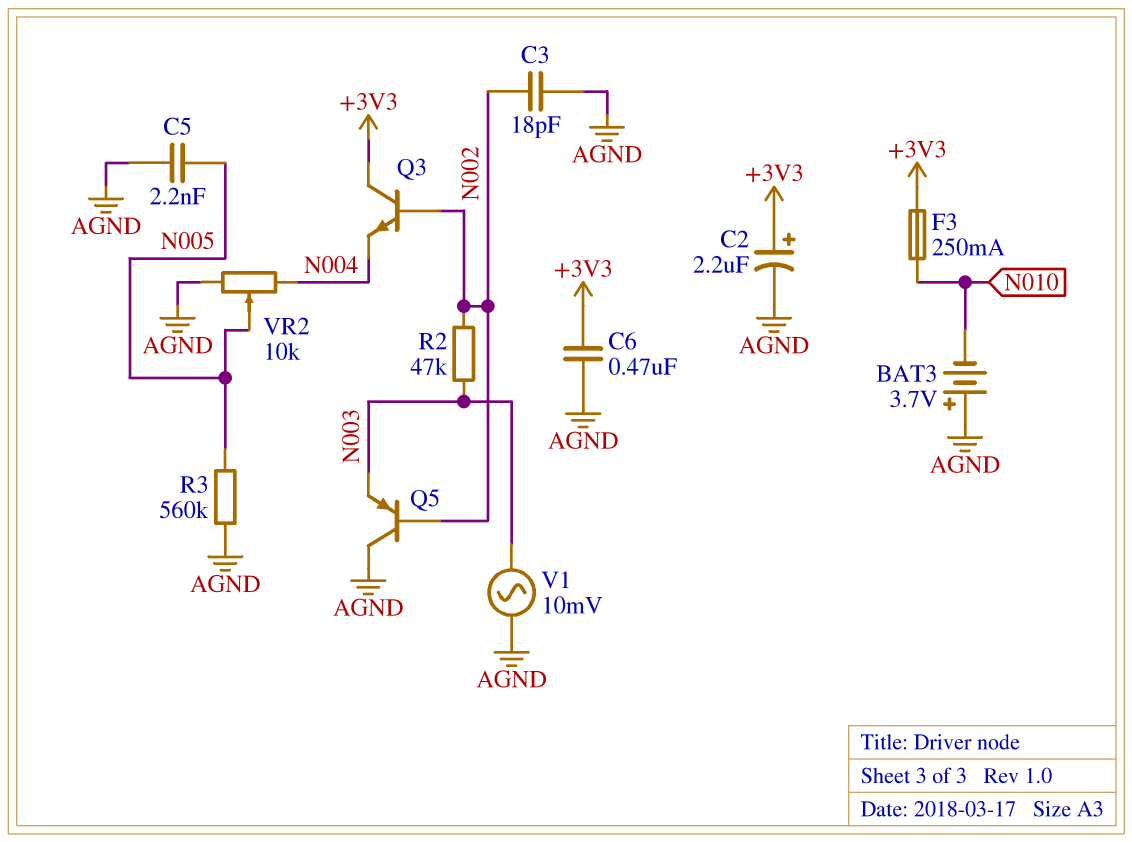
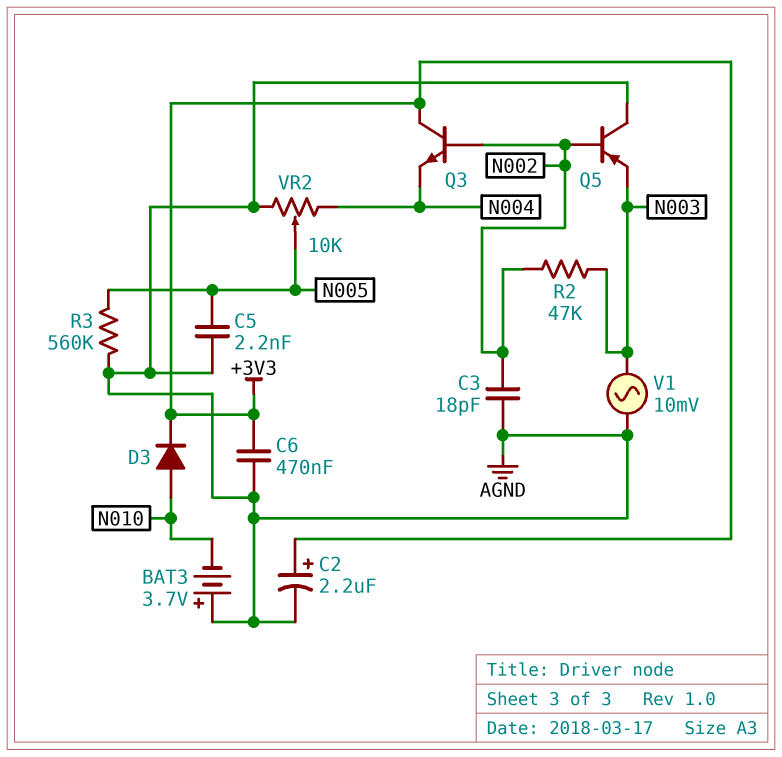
D3: none -> diode (A N010, K +3V3)
F3: 250mA (+3V3, N010) -> none

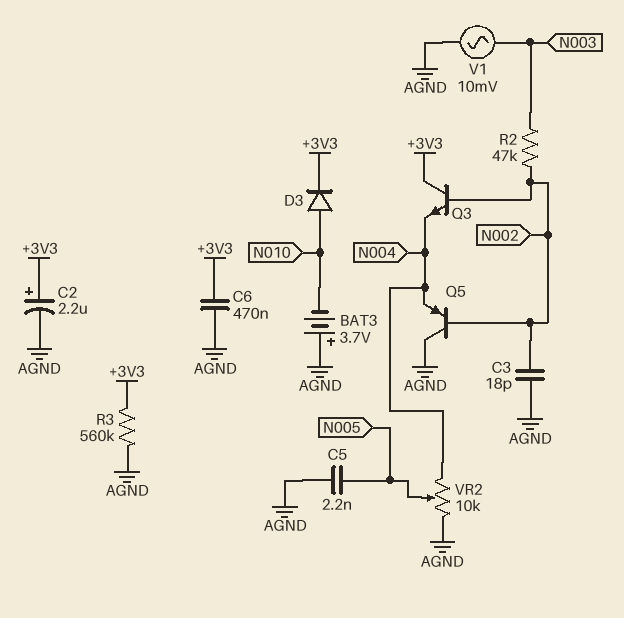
Q5: PNP (B N002, C AGND, E N003) -> PNP (B N002, C AGND, E N004)
R3: 560k (AGND, N005) -> 560k (+3V3, AGND)

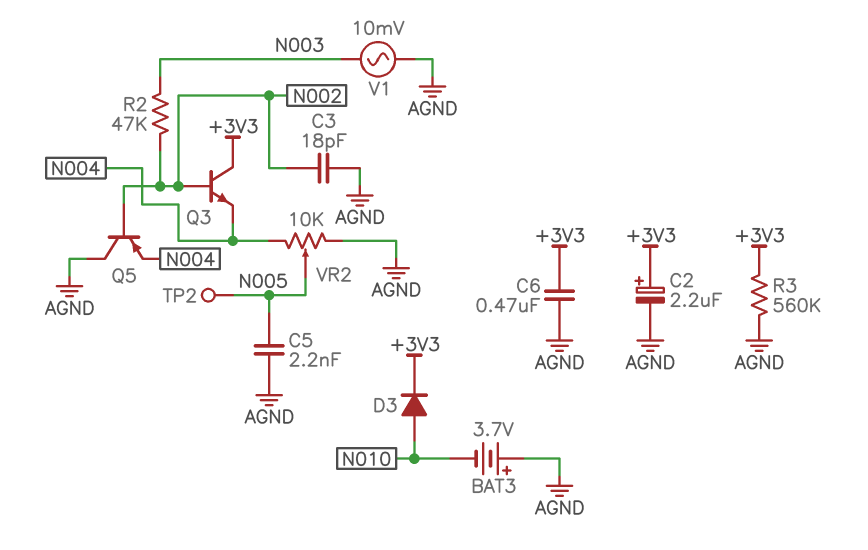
TP2: none -> test point (N005)

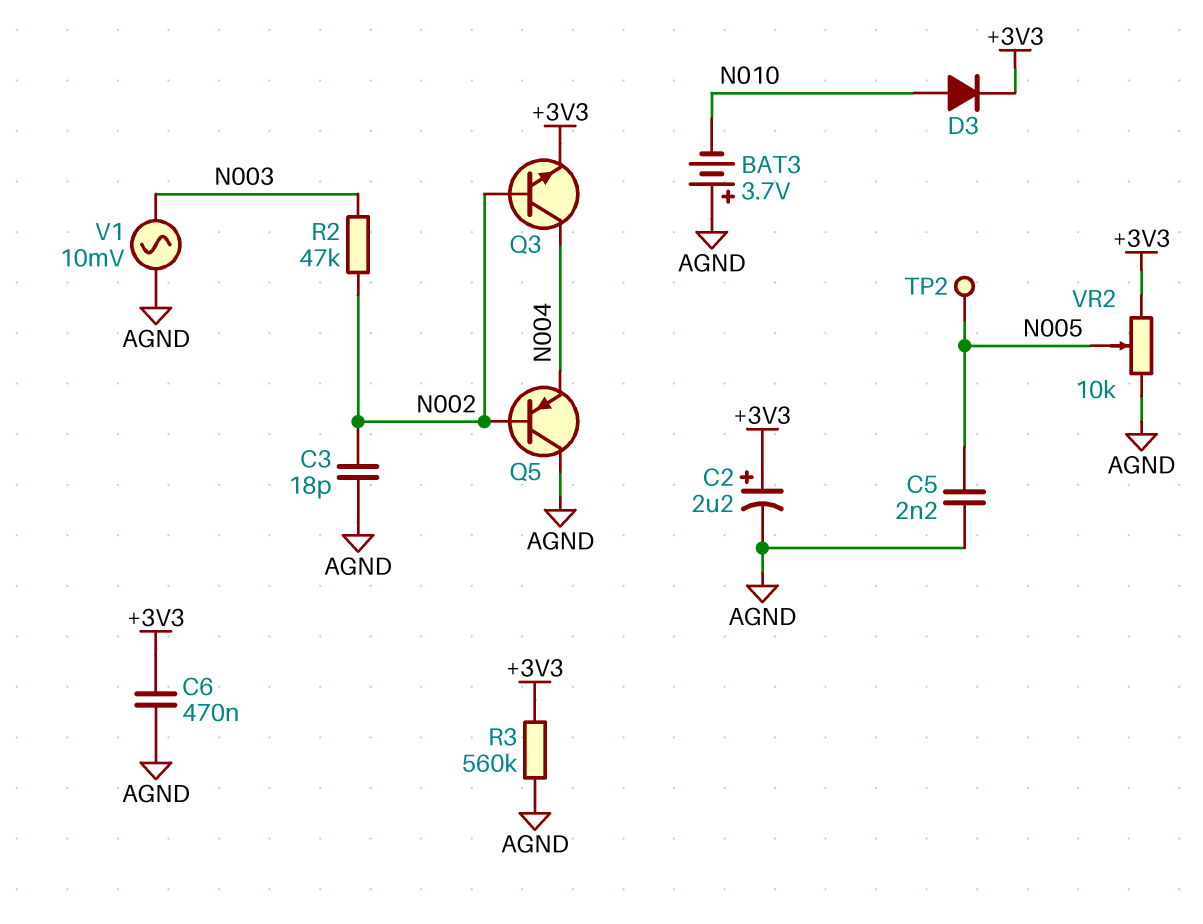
Q3: NPN (B N002, C +3V3, E N004) -> NPN (B N002, C N004, E +3V3)
VR2: 10k (AGND, N004, wiper N005) -> 10k (+3V3, AGND, wiper N005)

